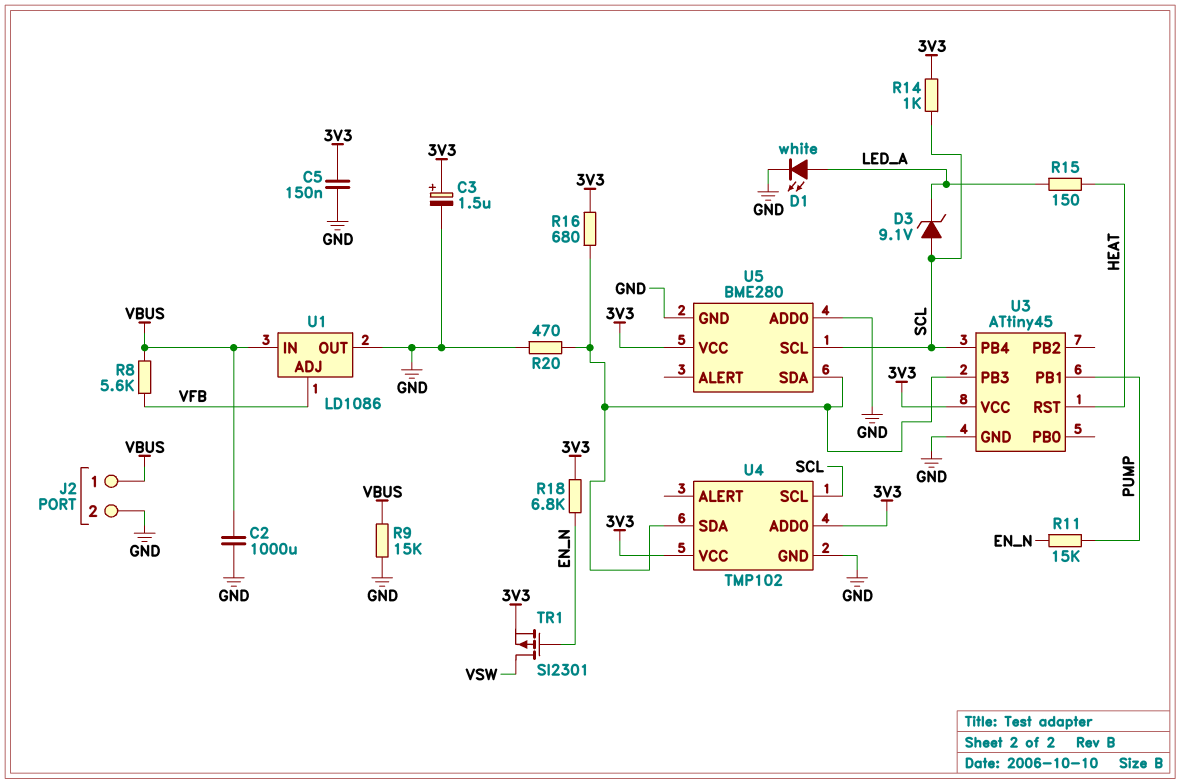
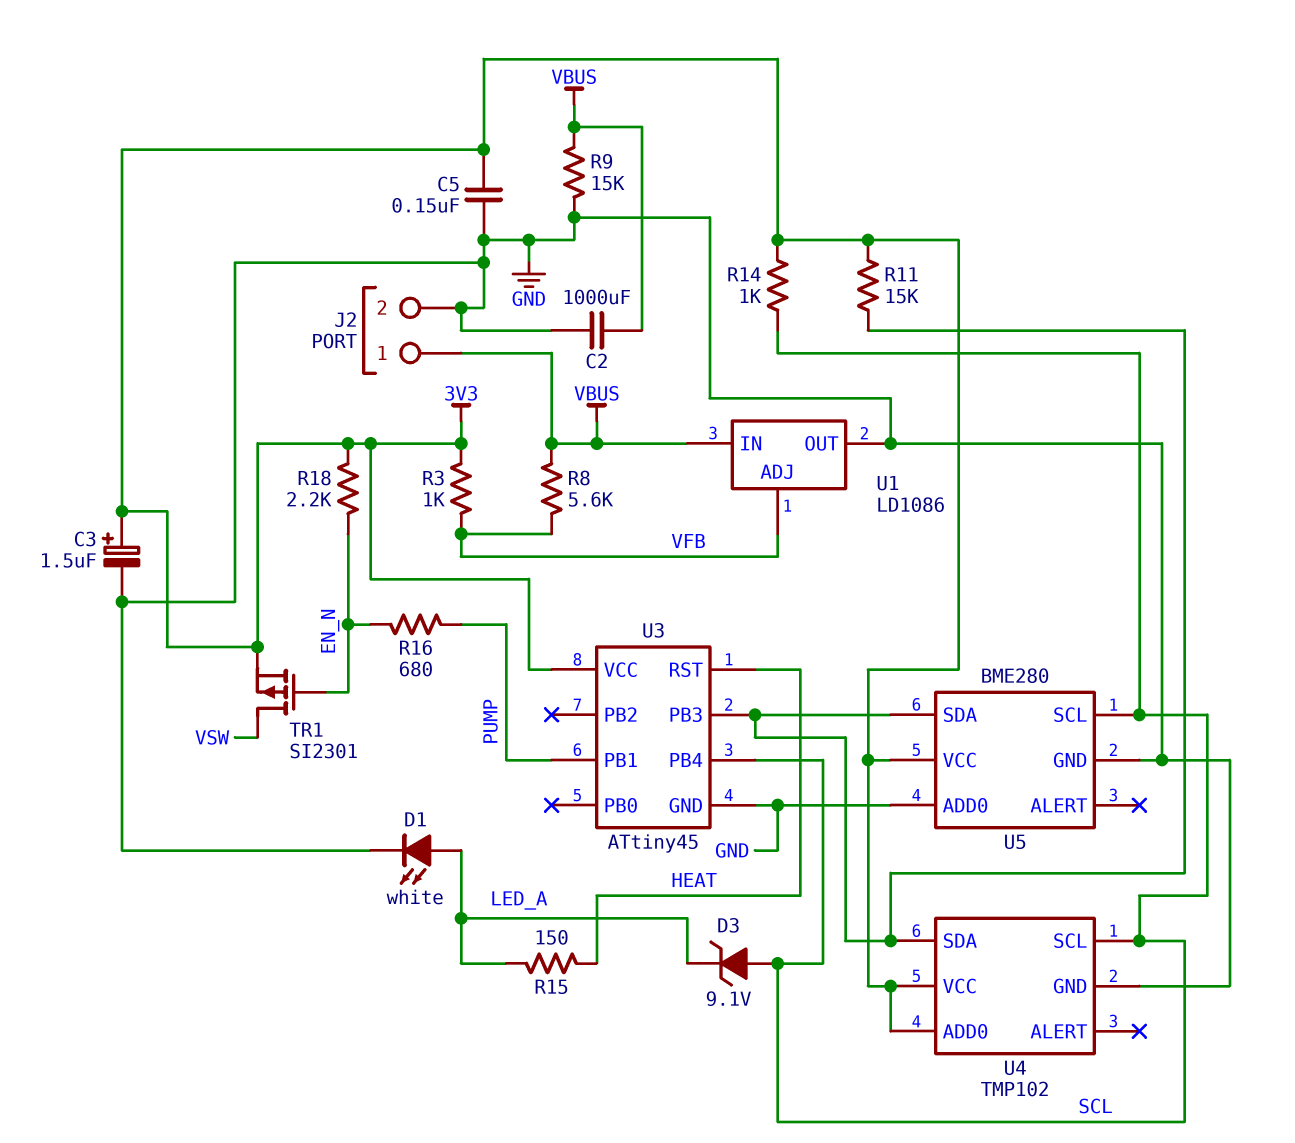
R3: none -> 1k (3V3, VFB)
R11: 15k (EN_N, PUMP) -> 15k (3V3, U3/PB3)
R16: 680 (3V3, U3/PB3) -> 680 (EN_N, PUMP)
R18: 6.8k (3V3, EN_N) -> 2.2k (3V3, EN_N)
R20: 470 (GND, U3/PB3) -> none

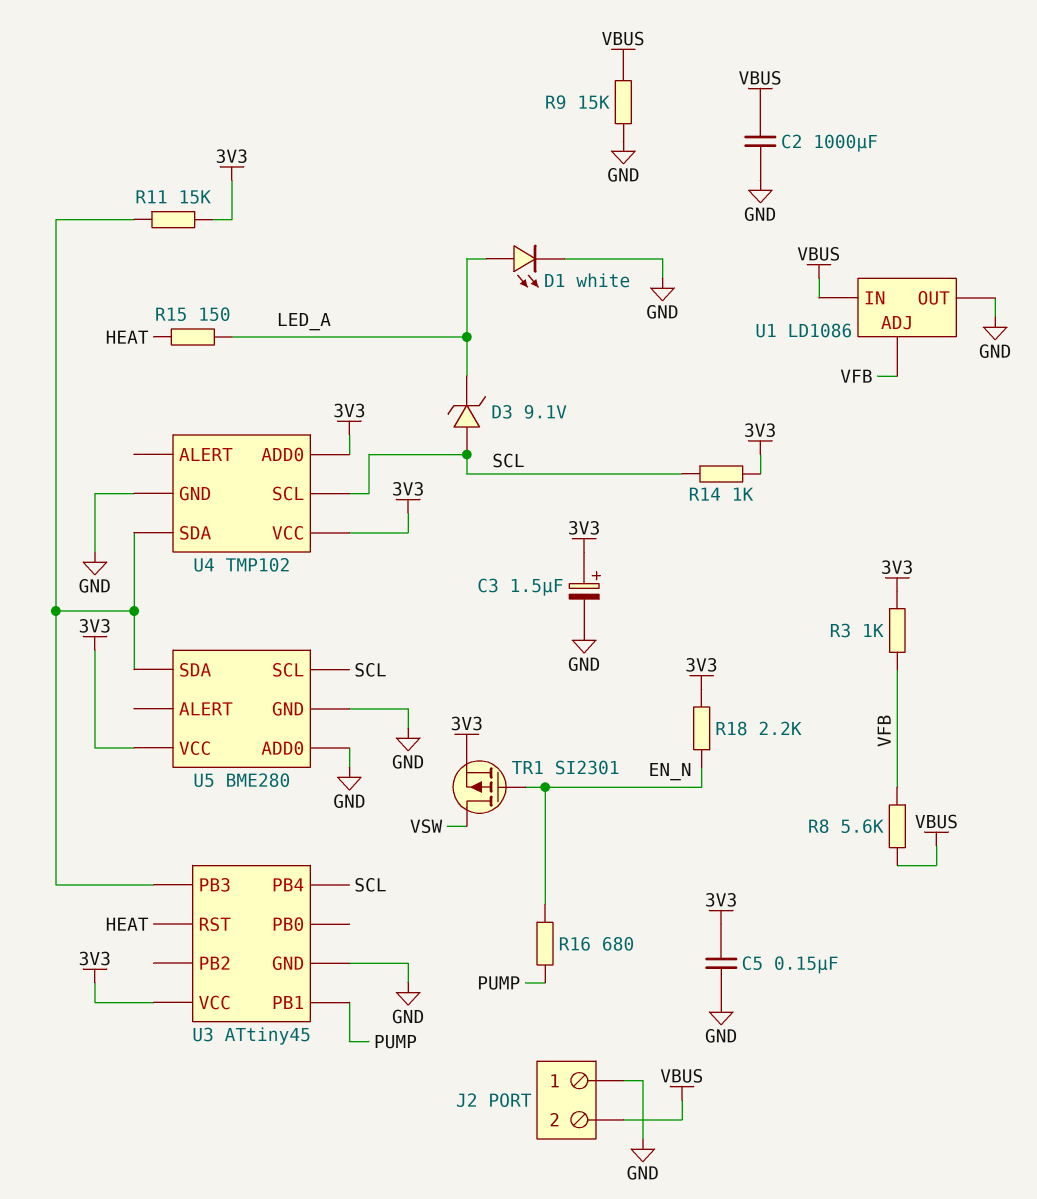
J2 pin 1: VBUS -> GND
J2 pin 2: GND -> VBUS

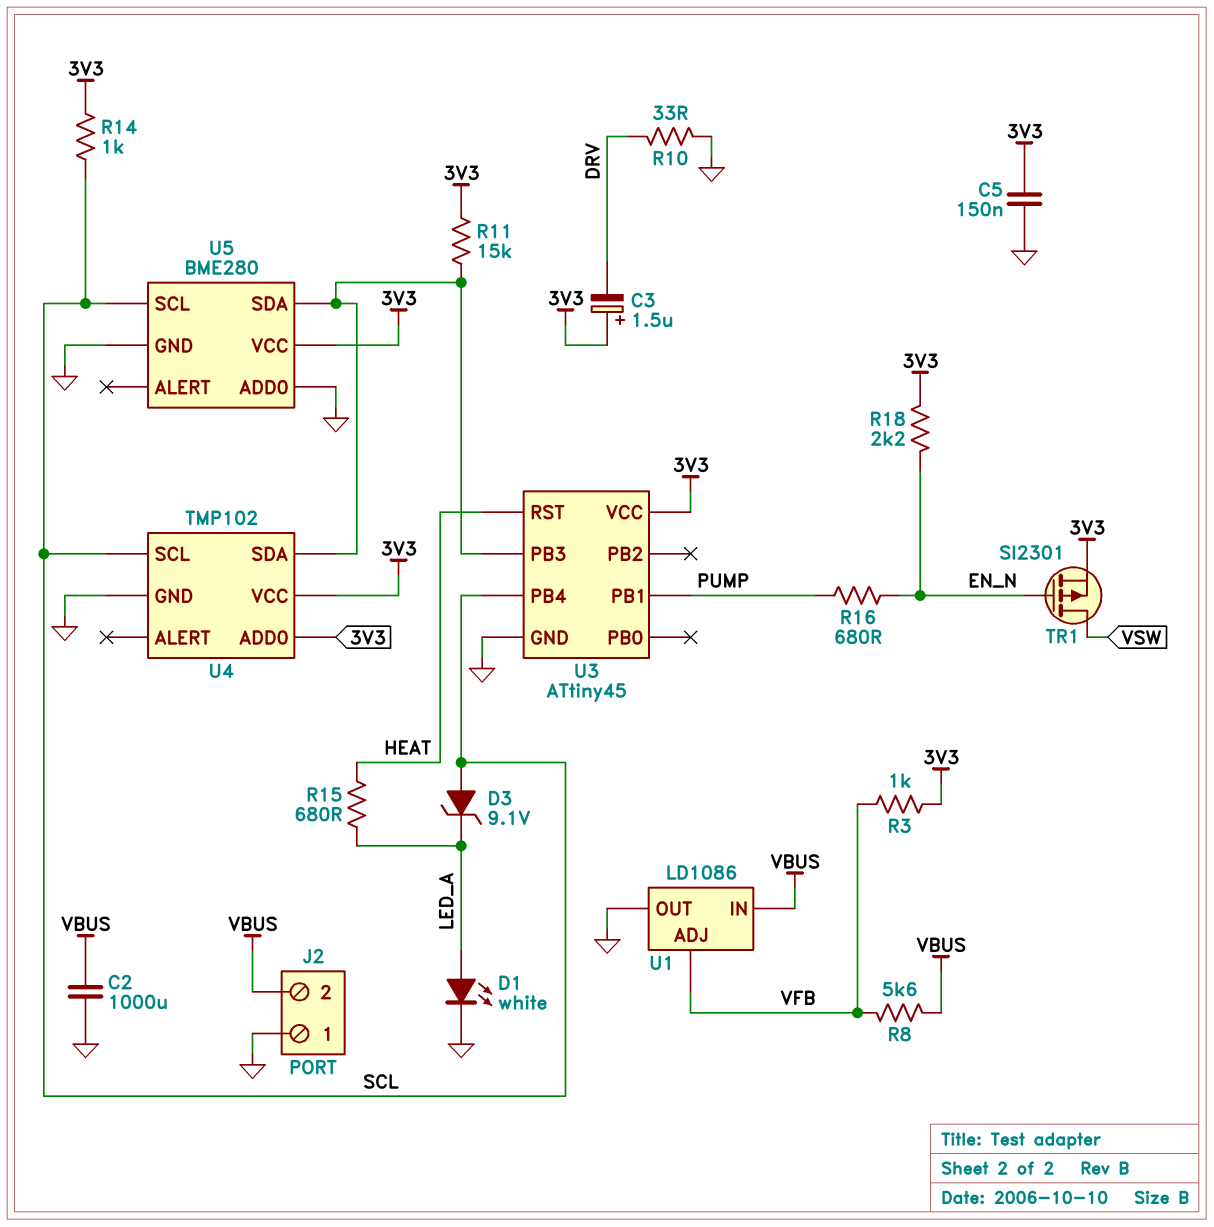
C3: 1.5uF (plus 3V3, minus GND) -> 1.5uF (plus 3V3, minus DRV)
R9: 15k (GND, VBUS) -> none
R10: none -> 33 (DRV, GND)
R15: 150 (HEAT, LED_A) -> 680 (HEAT, LED_A)

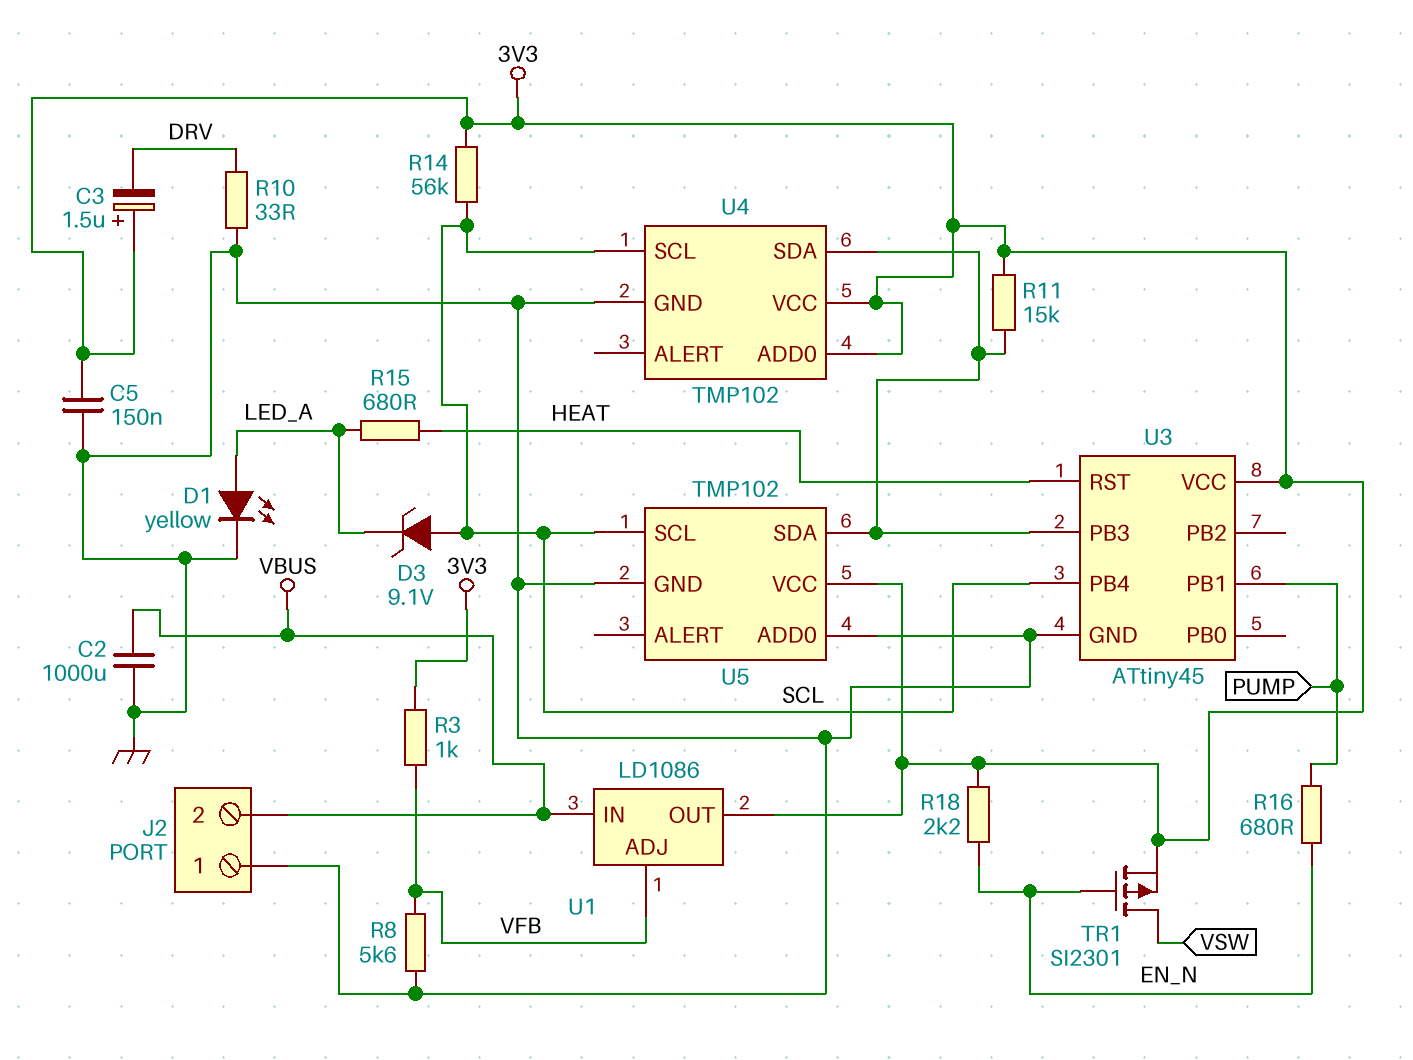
D1: LED white (A LED_A, K GND) -> LED yellow (A LED_A, K GND)
R8: 5.6k (VBUS, VFB) -> 5.6k (GND, VFB)
R14: 1k (3V3, SCL) -> 56k (3V3, SCL)
U1 pin OUT: GND -> 3V3
U5: BME280 -> TMP102

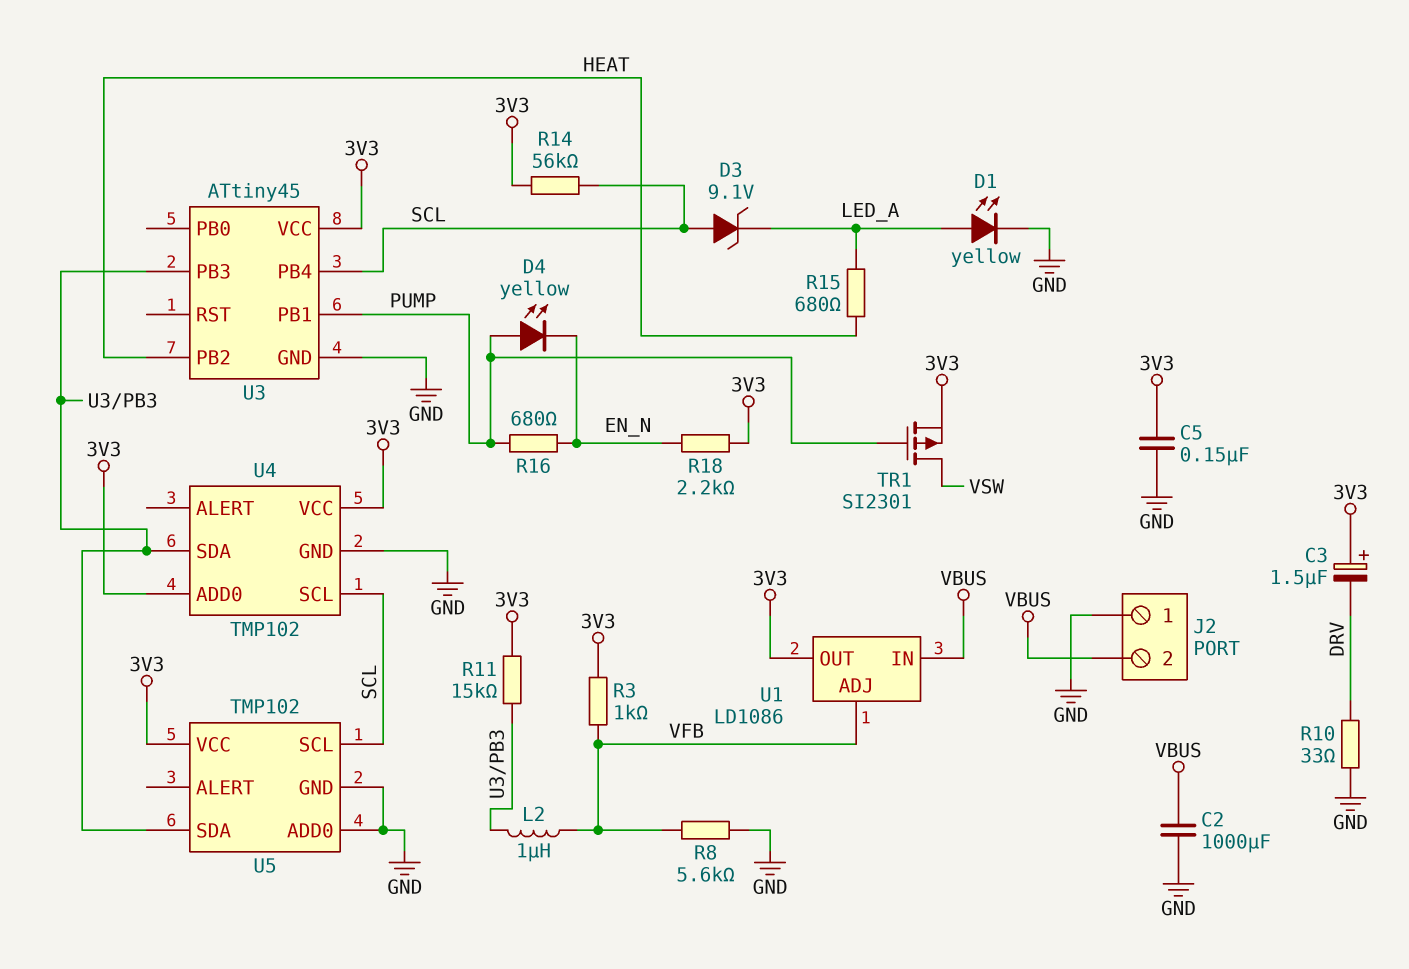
D4: none -> LED yellow (A PUMP, K EN_N)
L2: none -> 1uH (U3/PB3, VFB)
TR1: PMOS SI2301 (G EN_N, D VSW, S 3V3) -> PMOS SI2301 (G PUMP, D VSW, S 3V3)
U3 pin PB2: none -> HEAT
U3 pin RST: HEAT -> none

